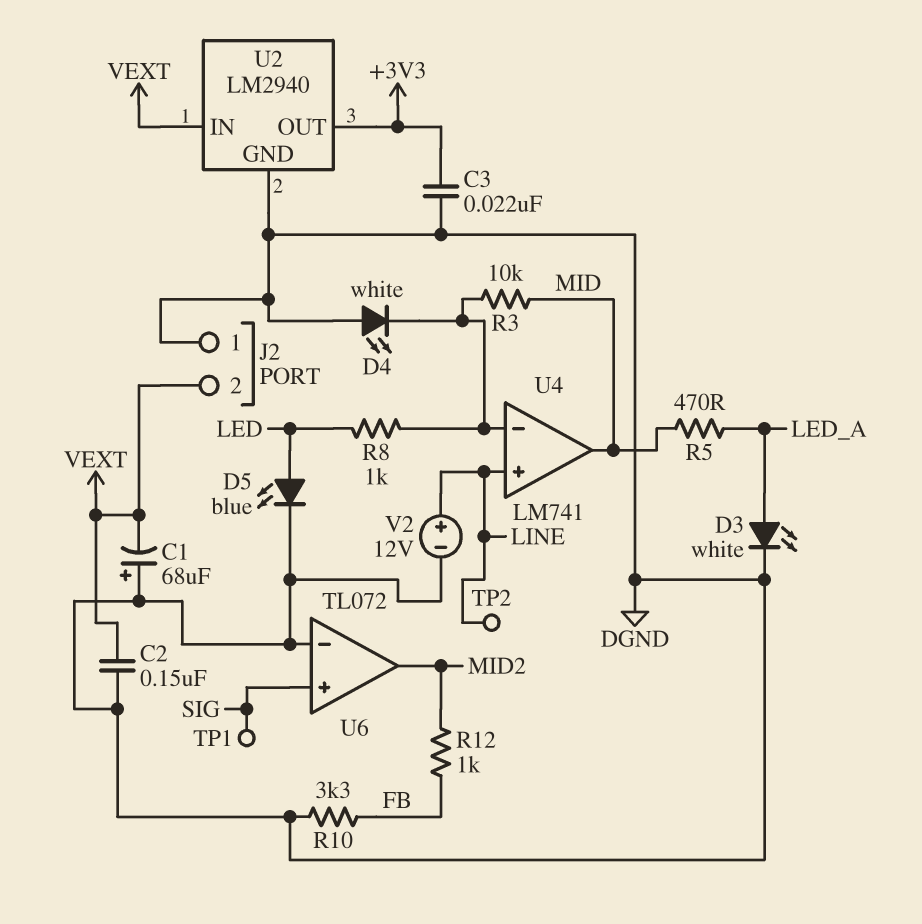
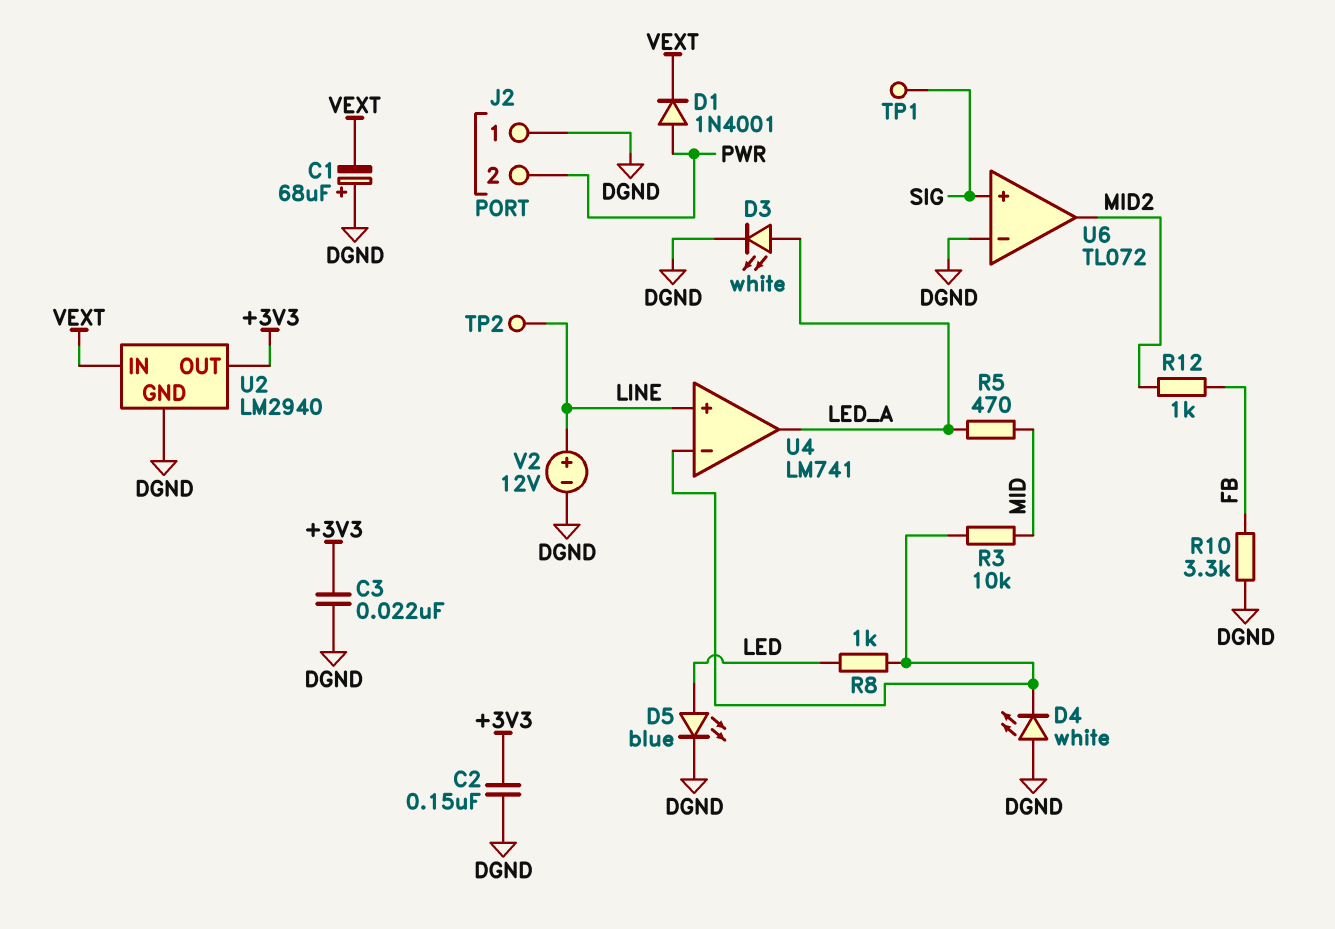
C2: 150nF (DGND, VEXT) -> 150nF (+3V3, DGND)
D1: none -> diode 1N4001 (A PWR, K VEXT)
J2 pin 2: VEXT -> PWR
U4 pin out: MID -> LED_A

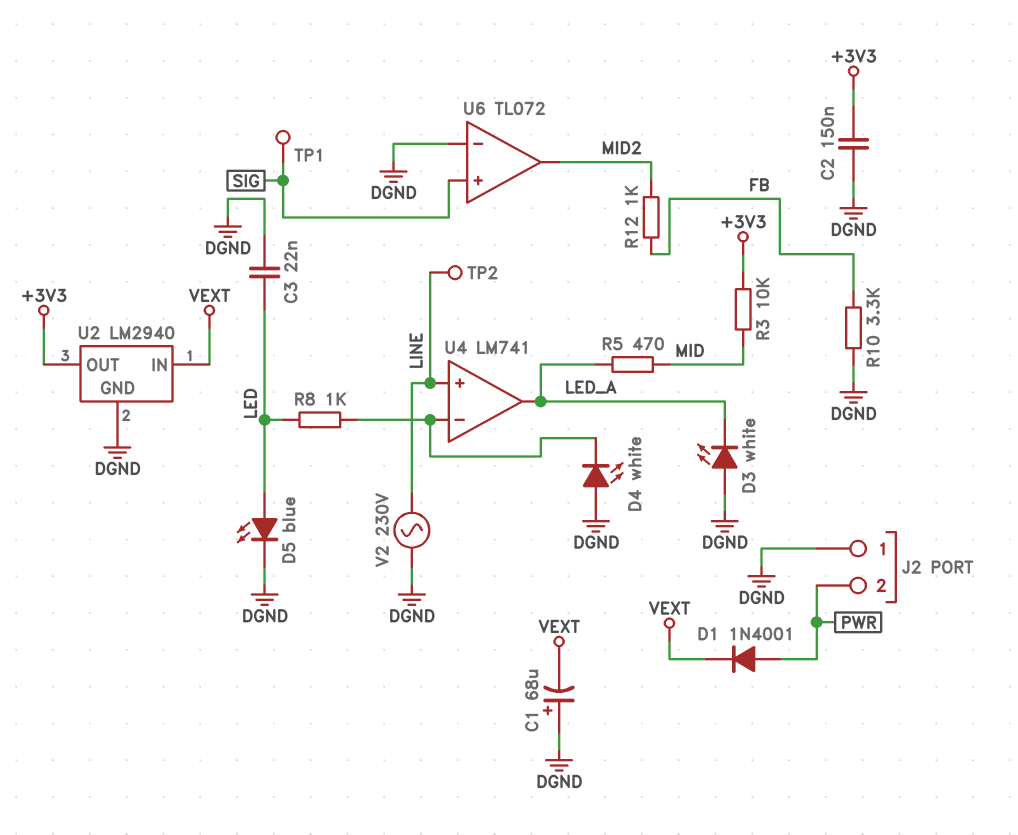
C3: 22nF (+3V3, DGND) -> 22nF (DGND, LED)
D3: LED white (A LED_A, K DGND) -> LED white (A DGND, K LED_A)
R3: 10k (MID, U4/in-) -> 10k (+3V3, MID)
V2: 12V (plus LINE, minus DGND) -> AC 230V (DGND, LINE)

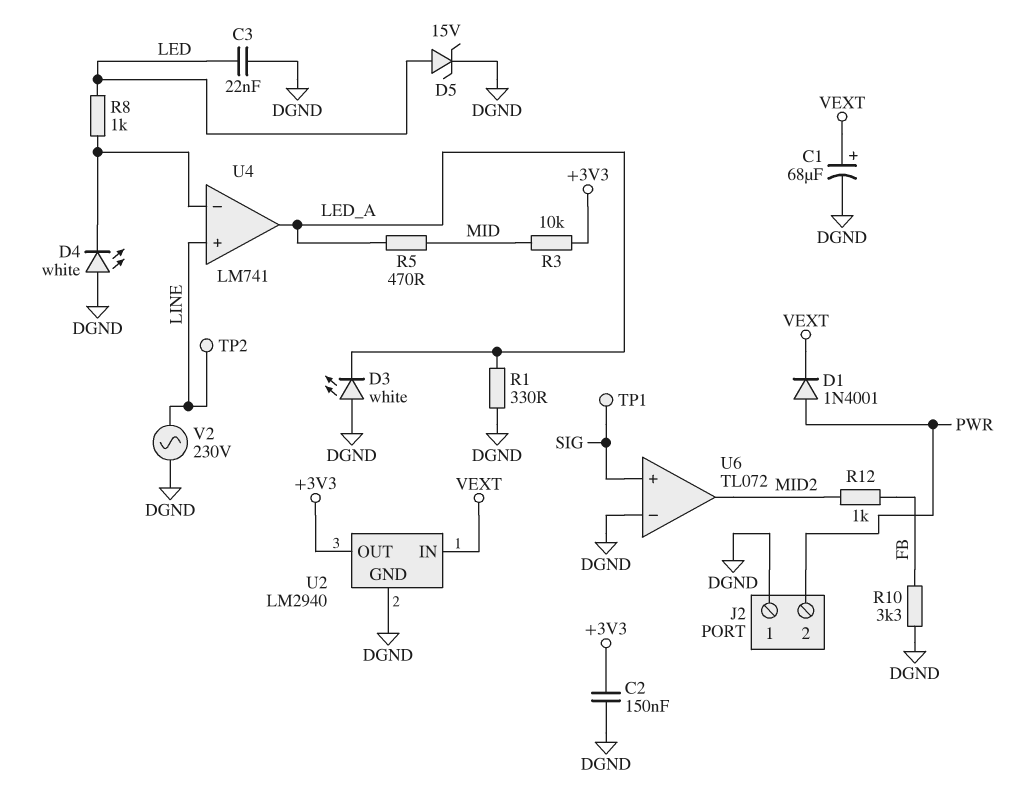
C1: 68uF (plus DGND, minus VEXT) -> 68uF (plus VEXT, minus DGND)
D5: LED blue (A LED, K DGND) -> zener 15V (A LED, K DGND)
R1: none -> 330 (DGND, LED_A)

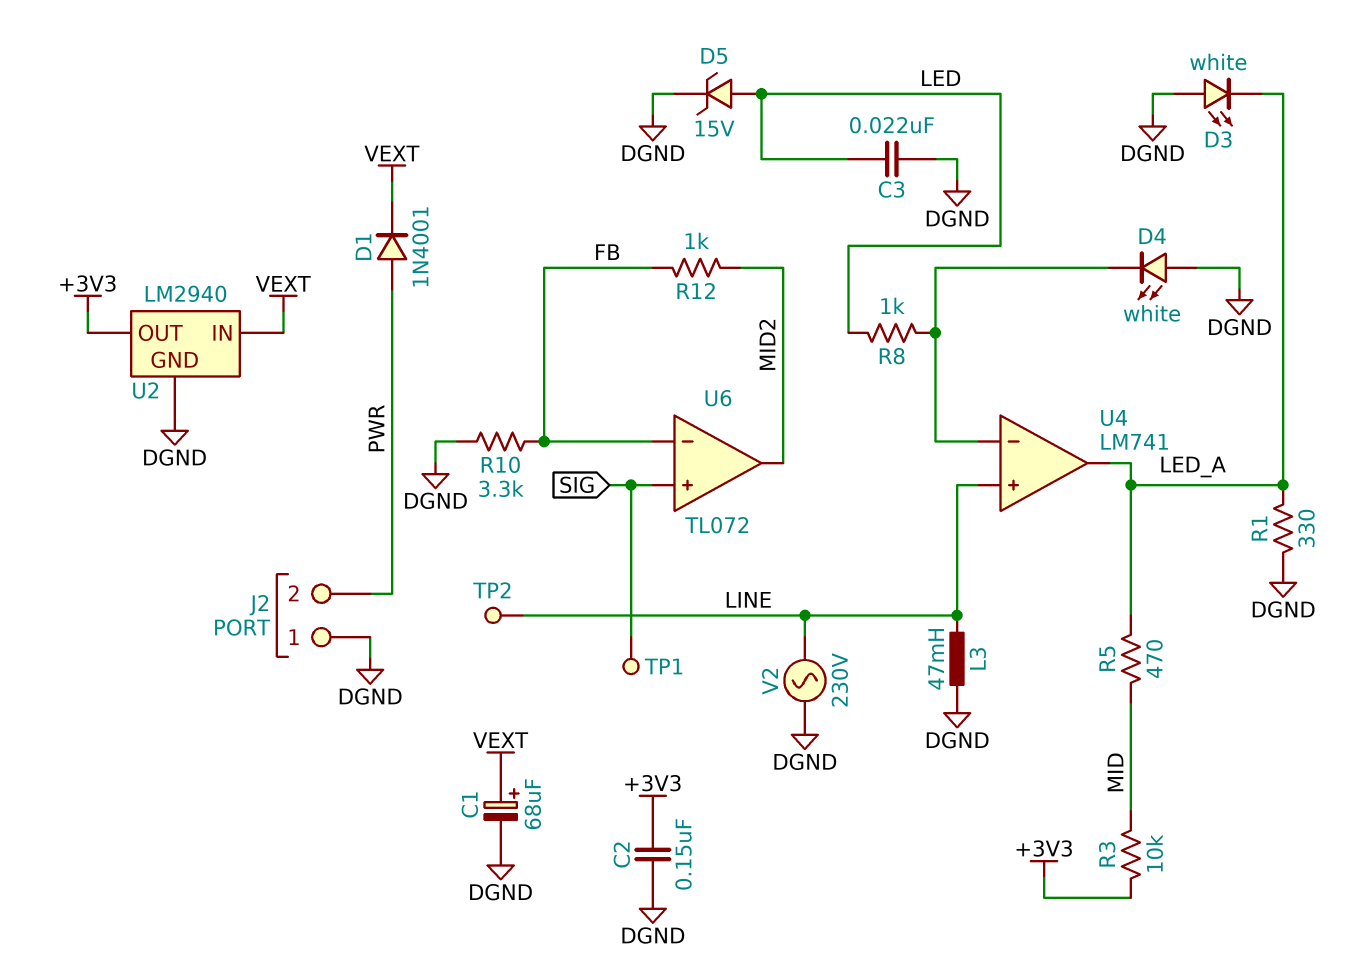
L3: none -> 47mH (DGND, LINE)
U6 pin in-: DGND -> FB

